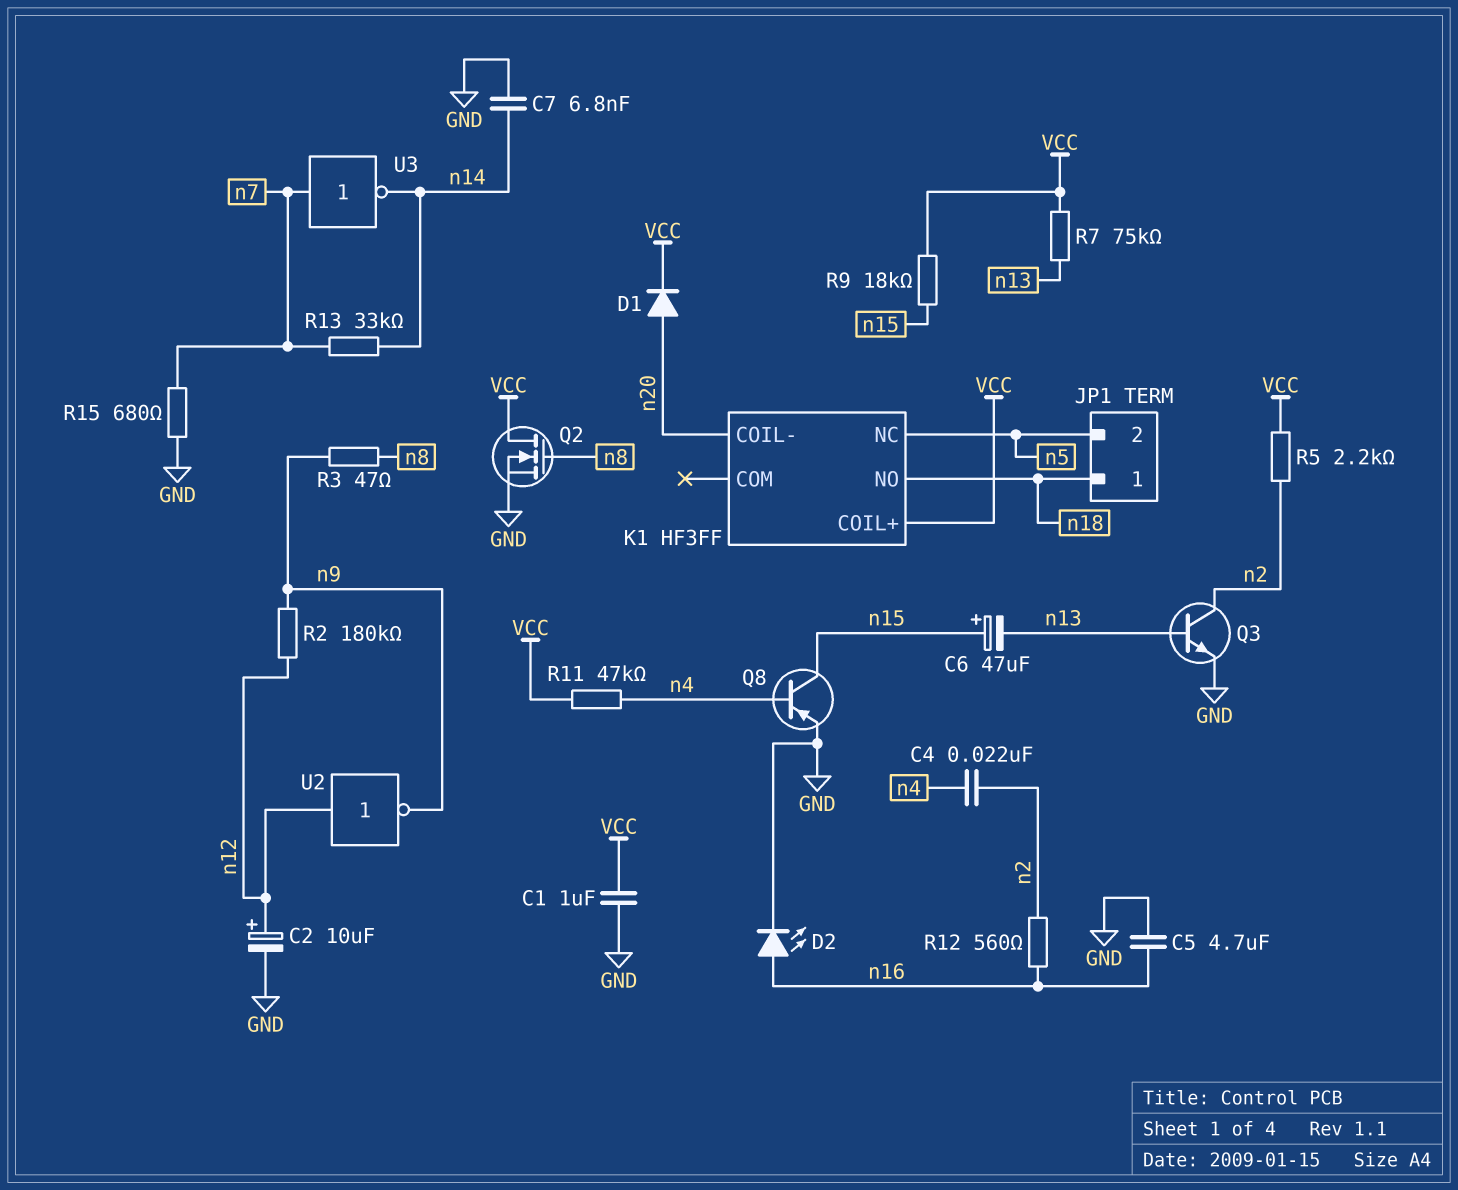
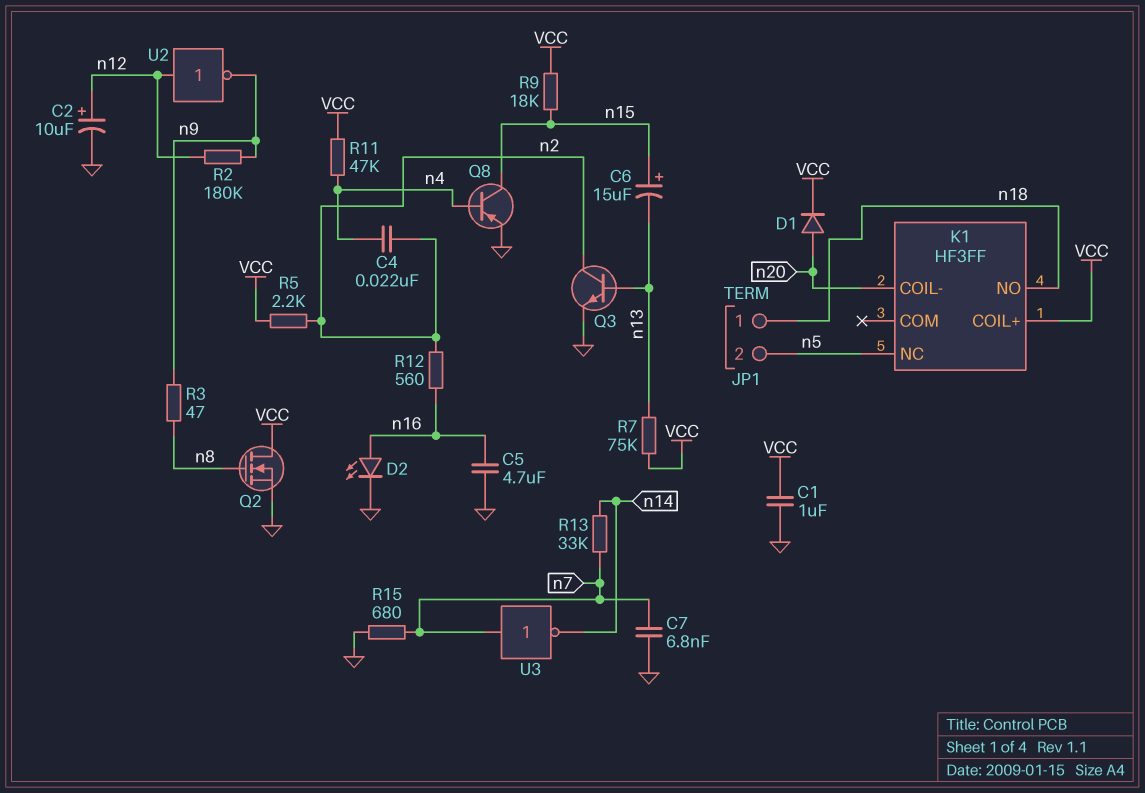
C6: 47uF (plus n15, minus n13) -> 15uF (plus n15, minus n13)
C7: 6.8nF (GND, n14) -> 6.8nF (GND, n7)

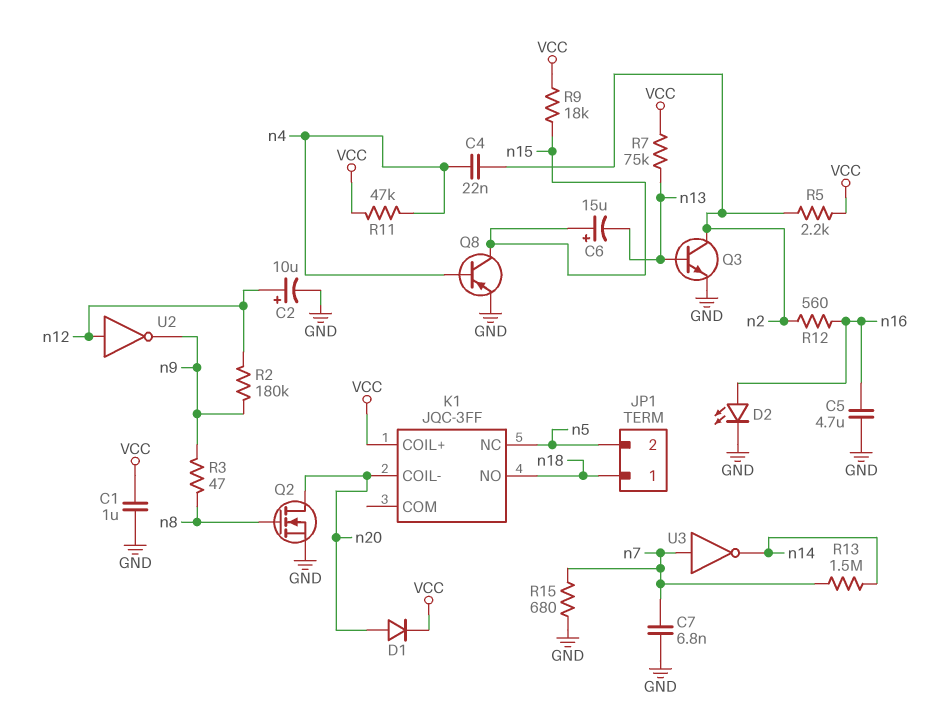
K1: HF3FF -> JQC-3FF
Q2: NMOS (G n8, D VCC, S GND) -> NMOS (G n8, D n20, S GND)
R13: 33k (n7, n14) -> 1.5M (n7, n14)

